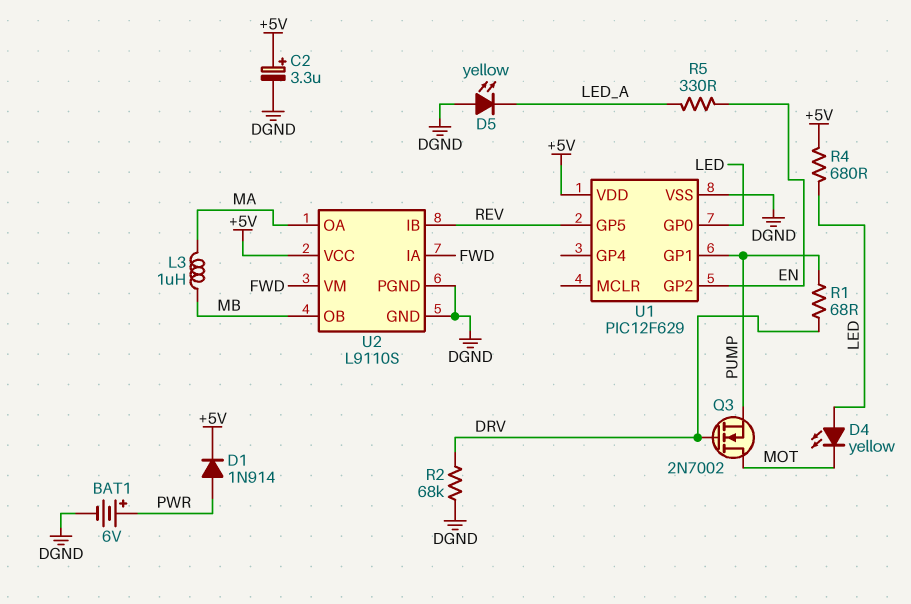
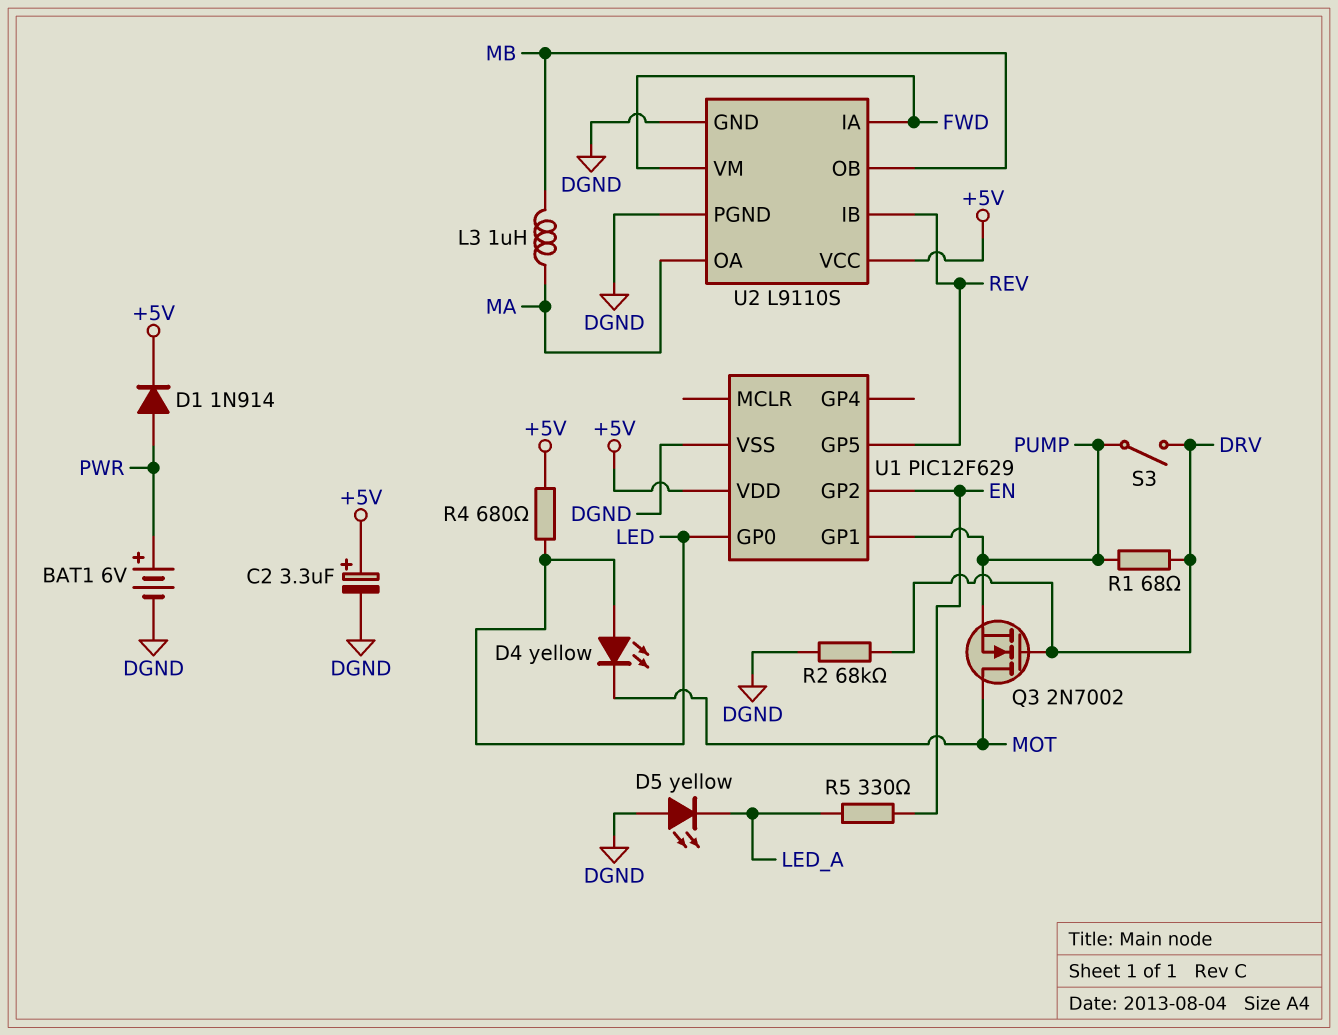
S3: none -> switch (DRV, PUMP)

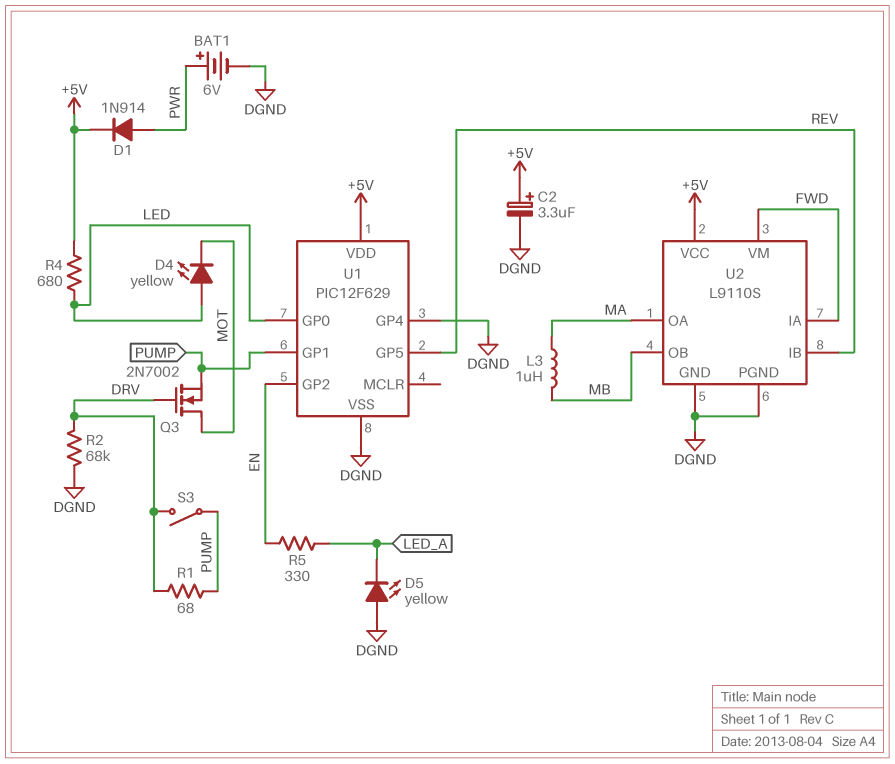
U1 pin GP4: none -> DGND

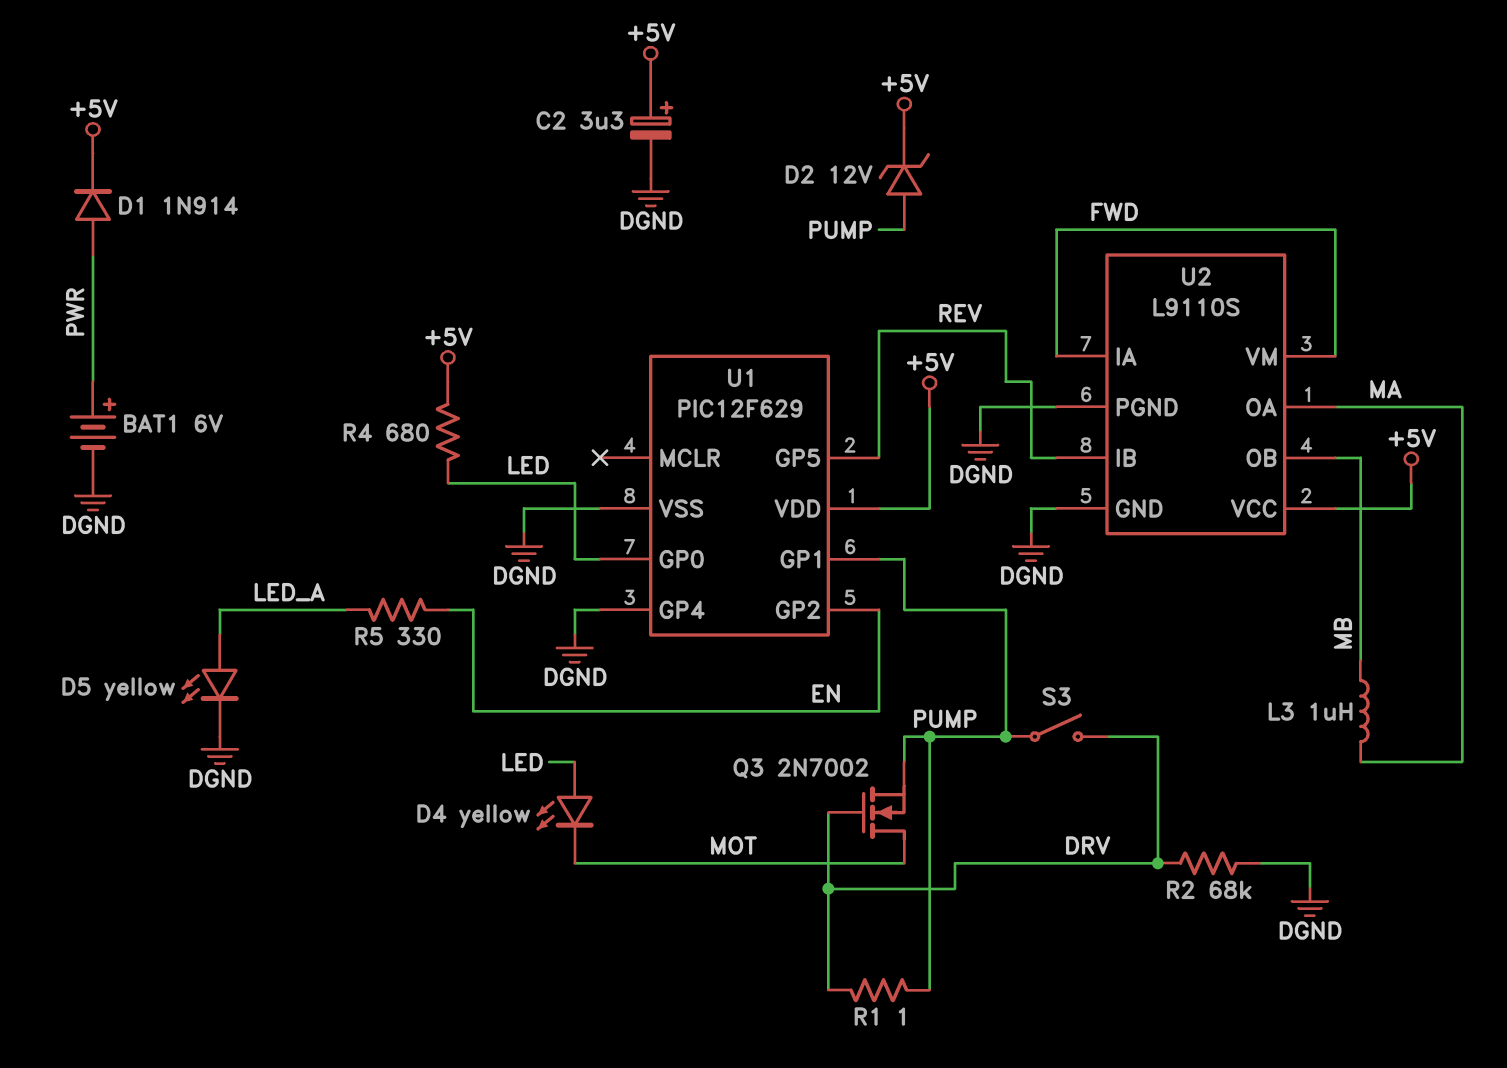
D2: none -> zener 12V (A PUMP, K +5V)
D5: LED yellow (A DGND, K LED_A) -> LED yellow (A LED_A, K DGND)
R1: 68 (DRV, PUMP) -> 1 (DRV, PUMP)

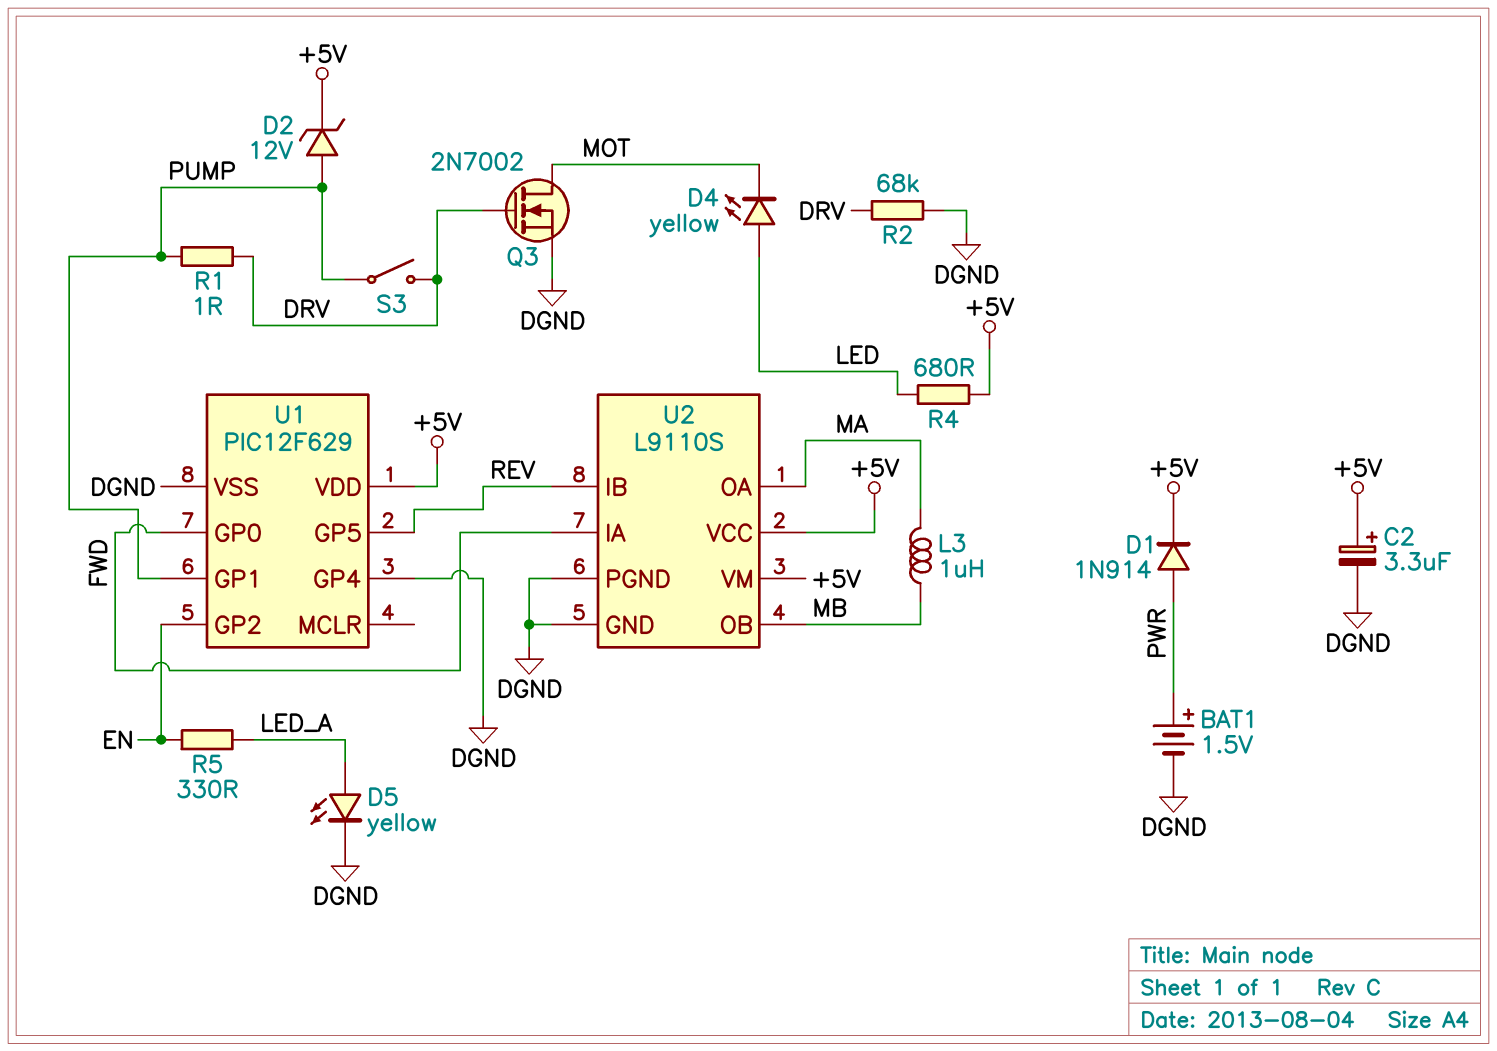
BAT1: 6V (plus PWR, minus DGND) -> 1.5V (plus PWR, minus DGND)
Q3: NMOS 2N7002 (G DRV, D MOT, S PUMP) -> NMOS 2N7002 (G DRV, D MOT, S DGND)
U1 pin GP0: LED -> FWD
U2 pin VM: FWD -> +5V

